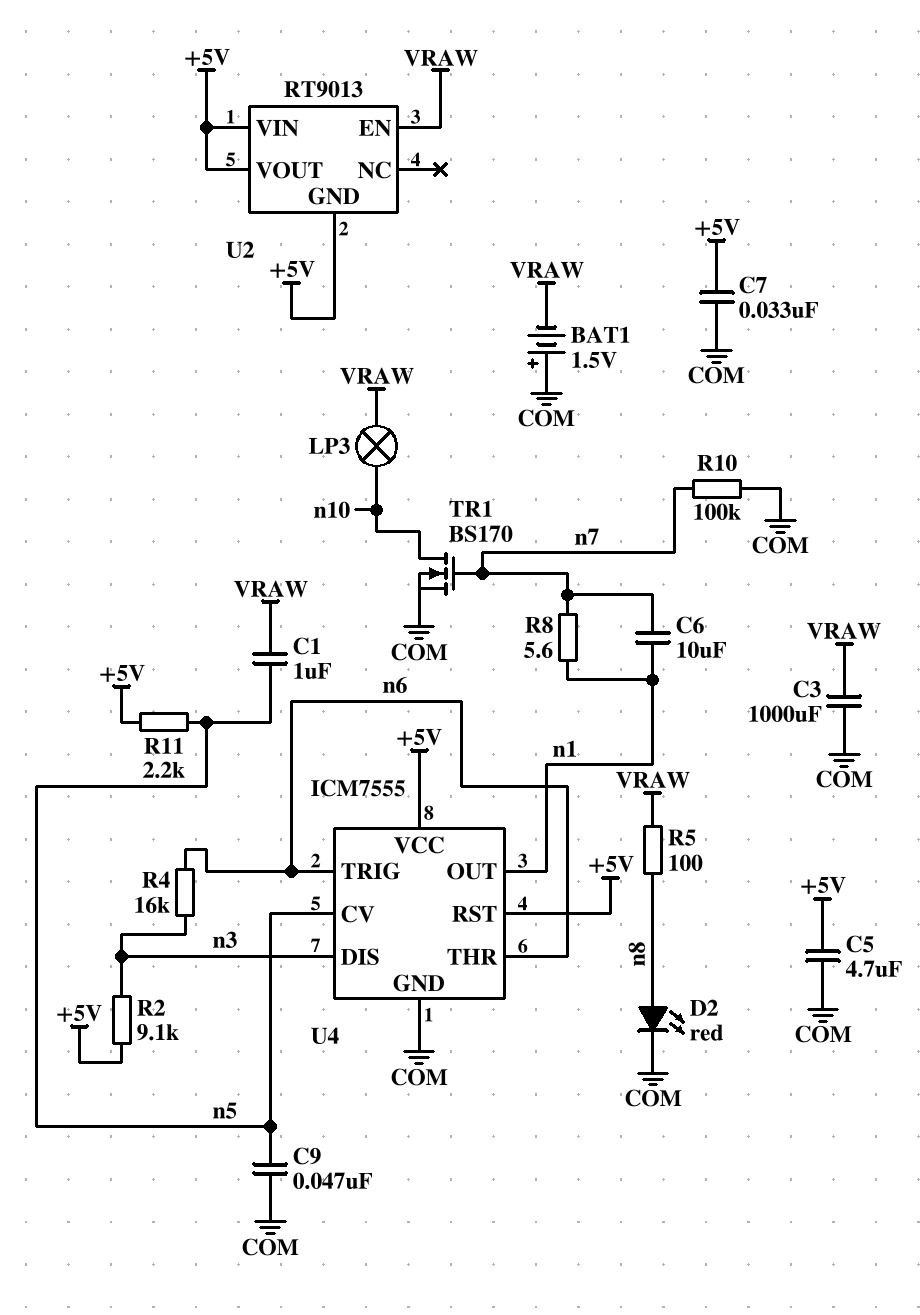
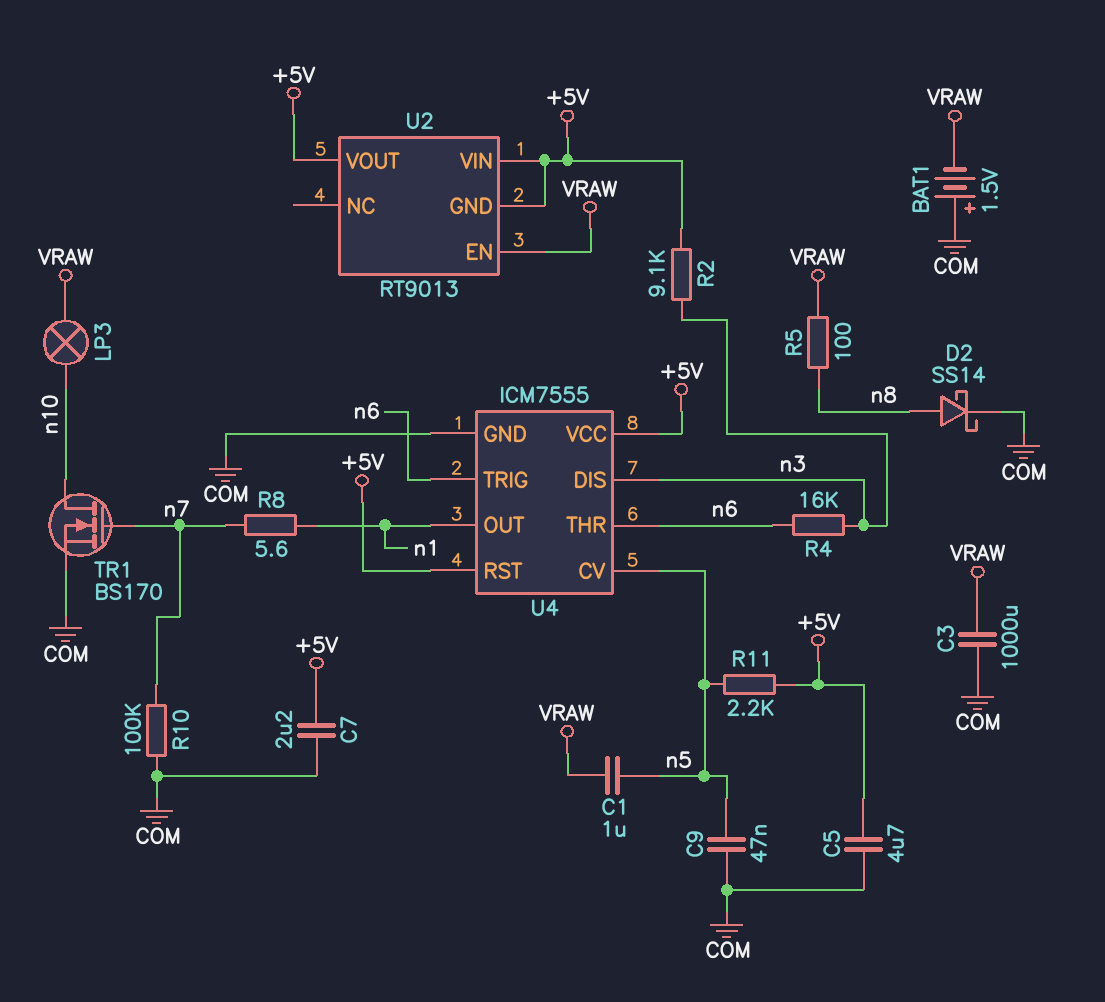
C6: 10uF (n1, n7) -> none
C7: 33nF (+5V, COM) -> 2.2uF (+5V, COM)
D2: LED red (A n8, K COM) -> schottky SS14 (A n8, K COM)

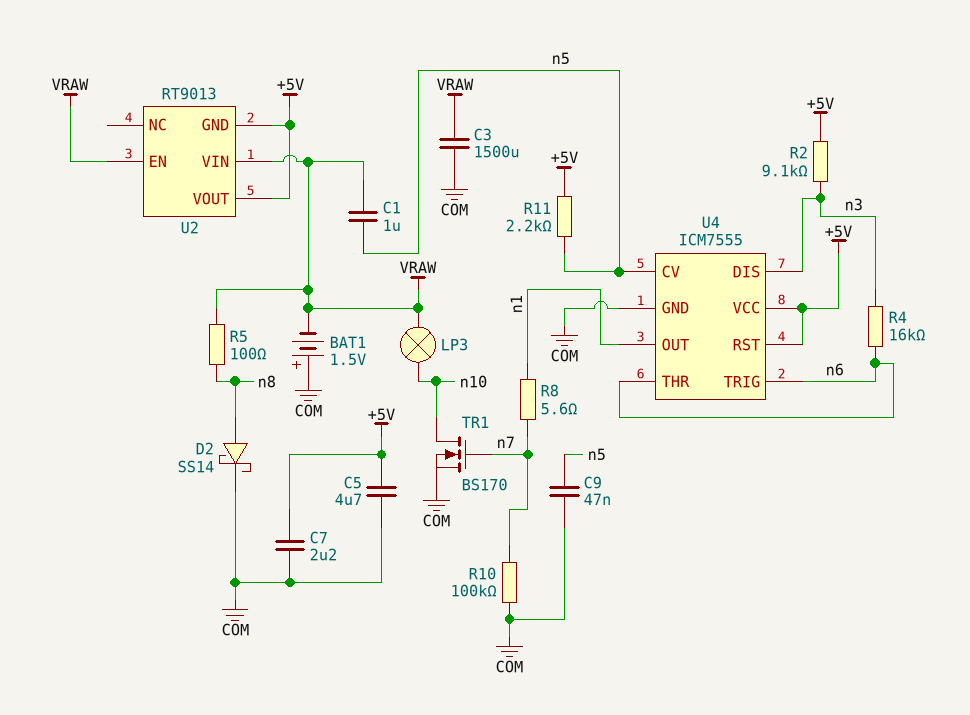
C3: 1000uF (COM, VRAW) -> 1500uF (COM, VRAW)
U2 pin VIN: +5V -> VRAW

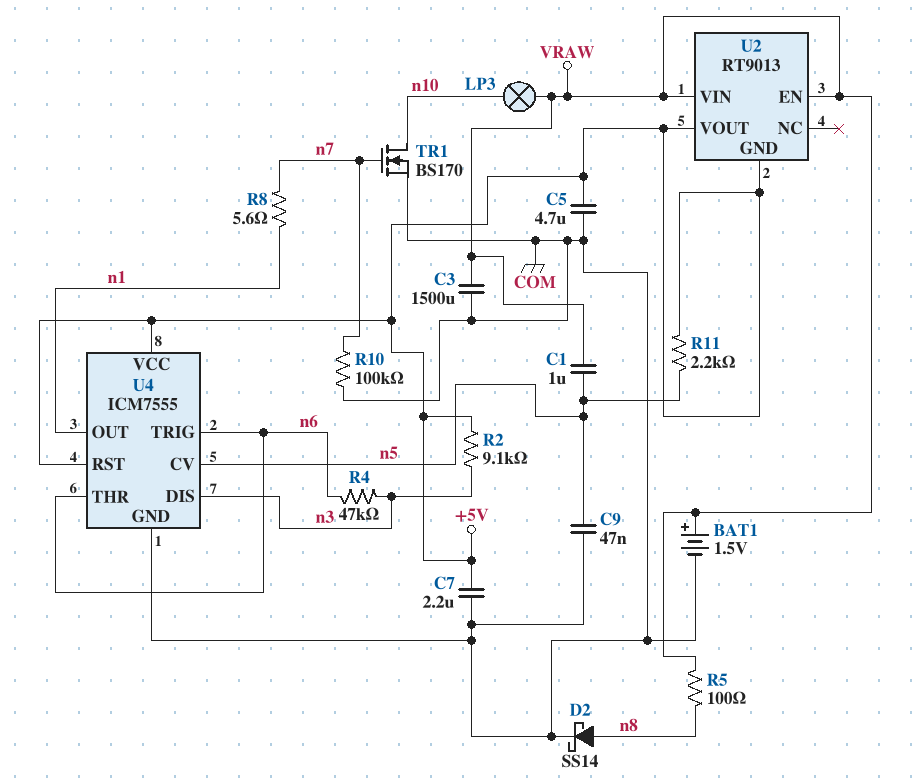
BAT1: 1.5V (plus COM, minus VRAW) -> 1.5V (plus VRAW, minus COM)
R4: 16k (n3, n6) -> 47k (n3, n6)

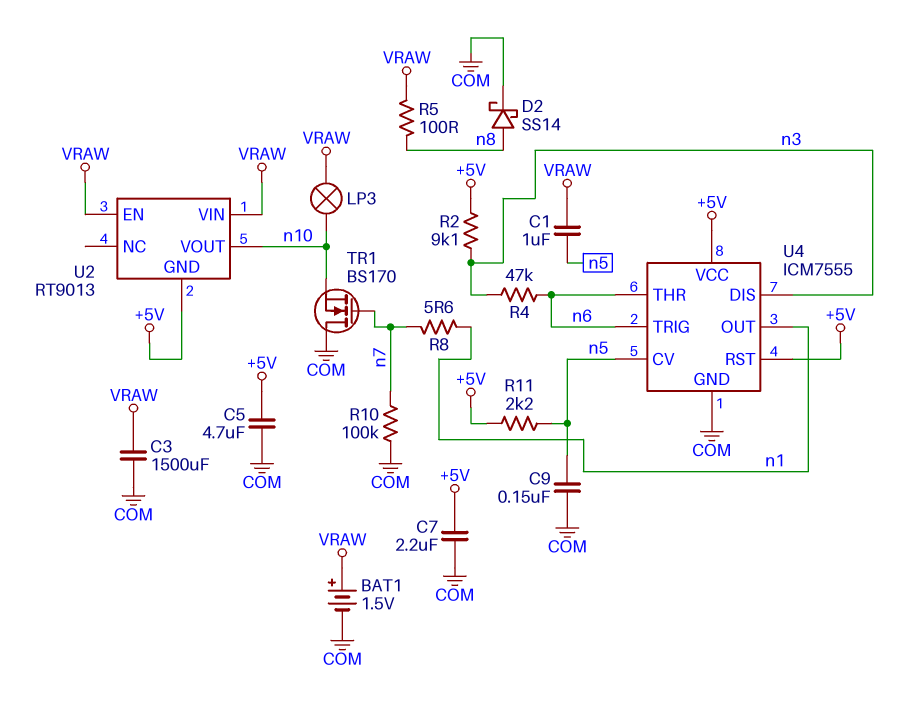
C9: 47nF (COM, n5) -> 150nF (COM, n5)
TR1: NMOS BS170 (G n7, D n10, S COM) -> NMOS BS170 (G n7, D COM, S n10)
U2 pin VOUT: +5V -> n10

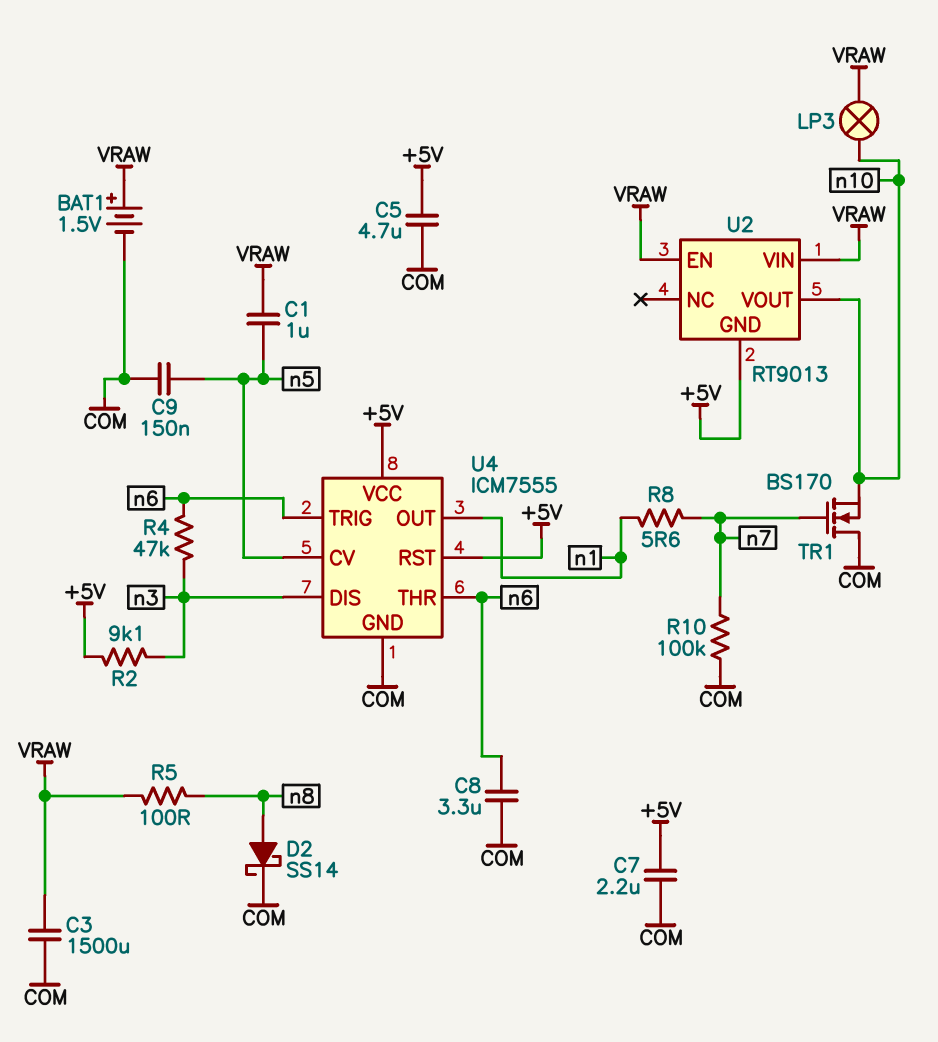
C8: none -> 3.3uF (COM, n6)
R11: 2.2k (+5V, n5) -> none

